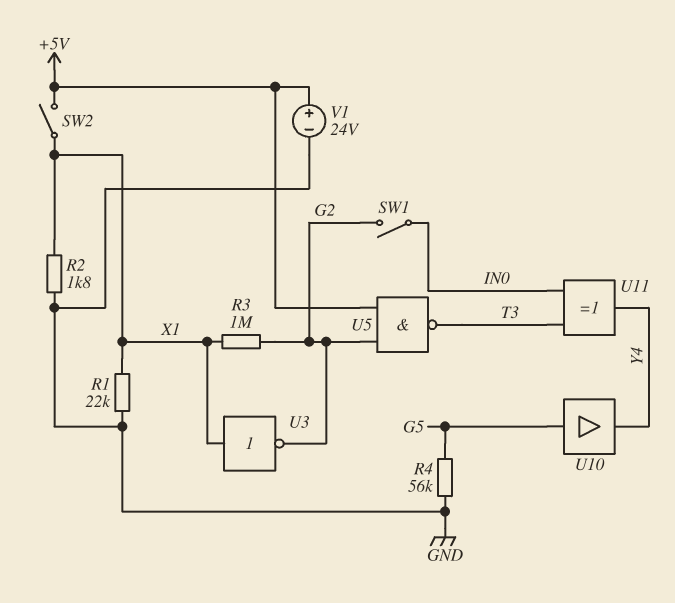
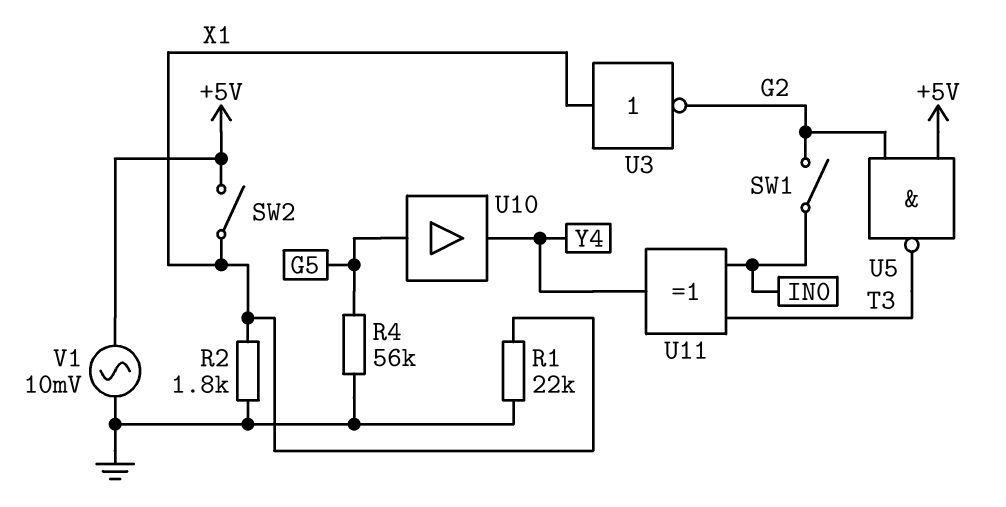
R3: 1M (G2, X1) -> none
V1: 24V (plus +5V, minus GND) -> AC 10mV (+5V, GND)

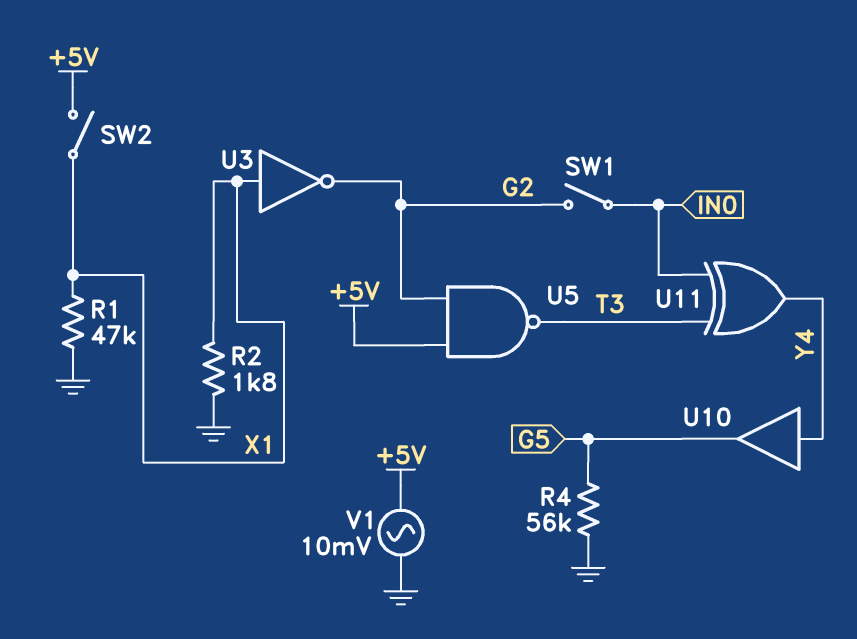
R1: 22k (GND, X1) -> 47k (GND, X1)
U10: buffer (in G5, out Y4) -> buffer (in Y4, out G5)

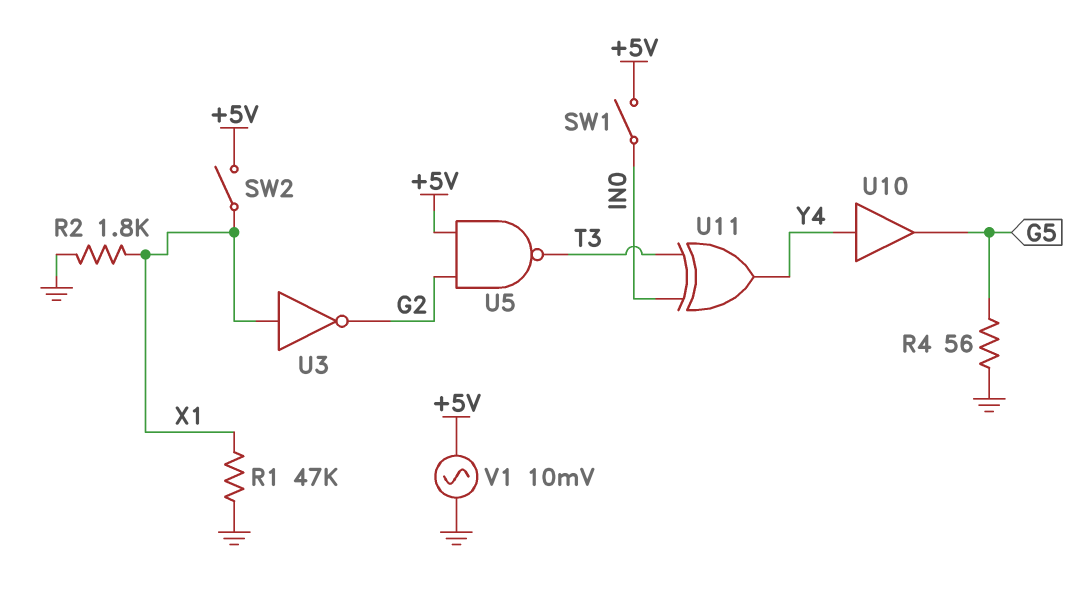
R4: 56k (G5, GND) -> 56 (G5, GND)
SW1: switch (G2, IN0) -> switch (+5V, IN0)

